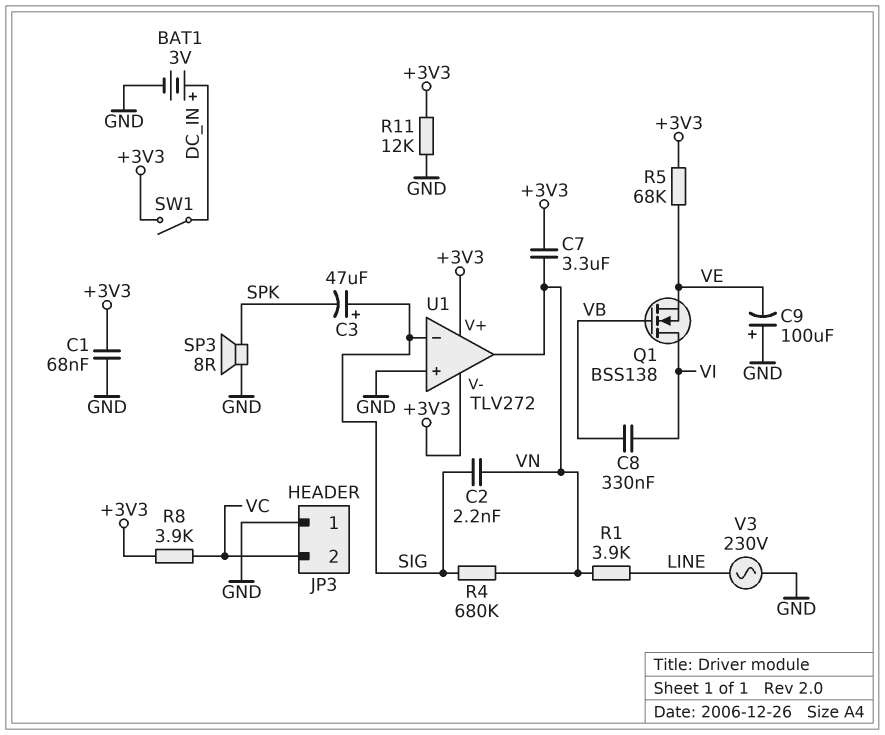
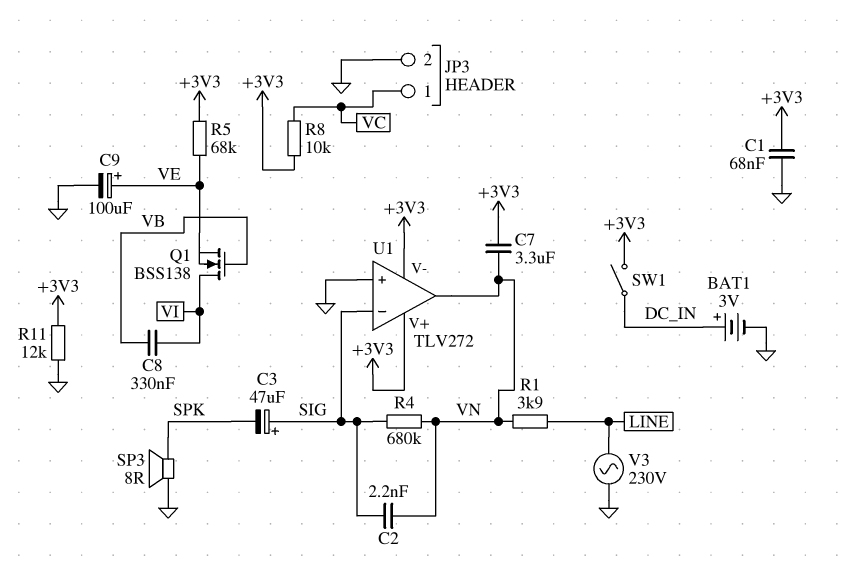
C9: 100uF (plus GND, minus VE) -> 100uF (plus VE, minus GND)
JP3 pin 1: GND -> VC
JP3 pin 2: VC -> GND
R8: 3.9k (+3V3, VC) -> 10k (+3V3, VC)

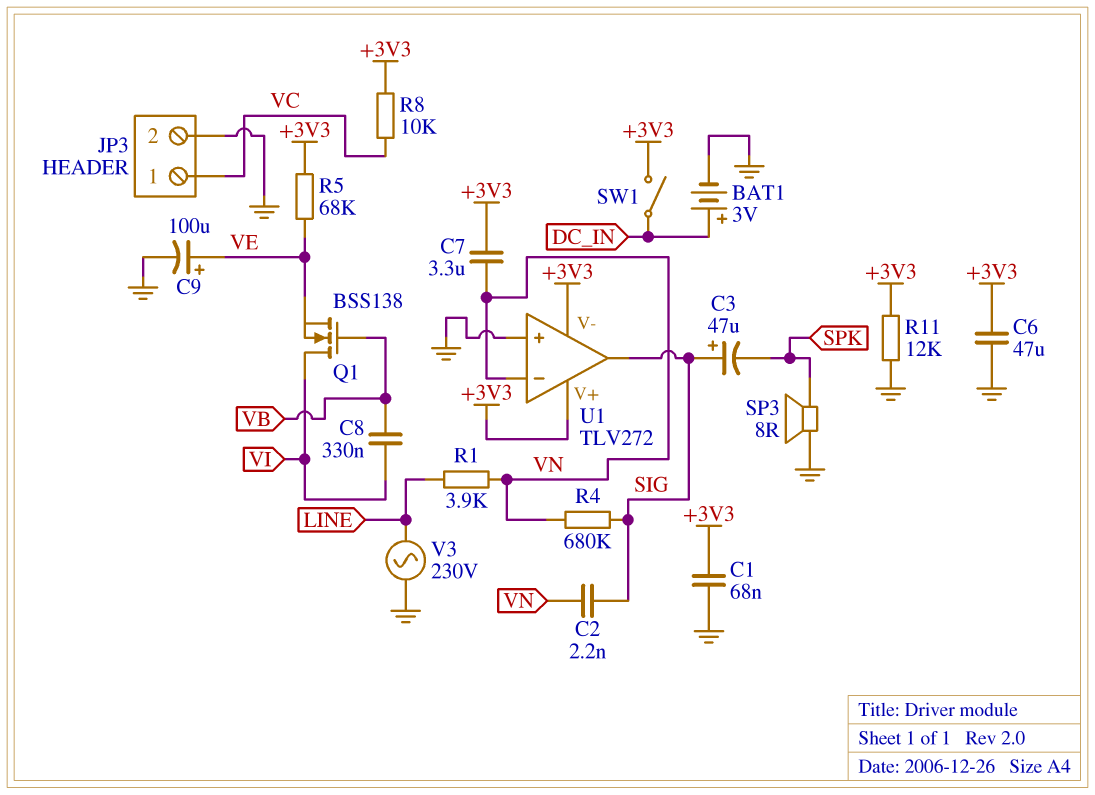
C6: none -> 47uF (+3V3, GND)
U1 pin in-: SIG -> VN
U1 pin out: VN -> SIG

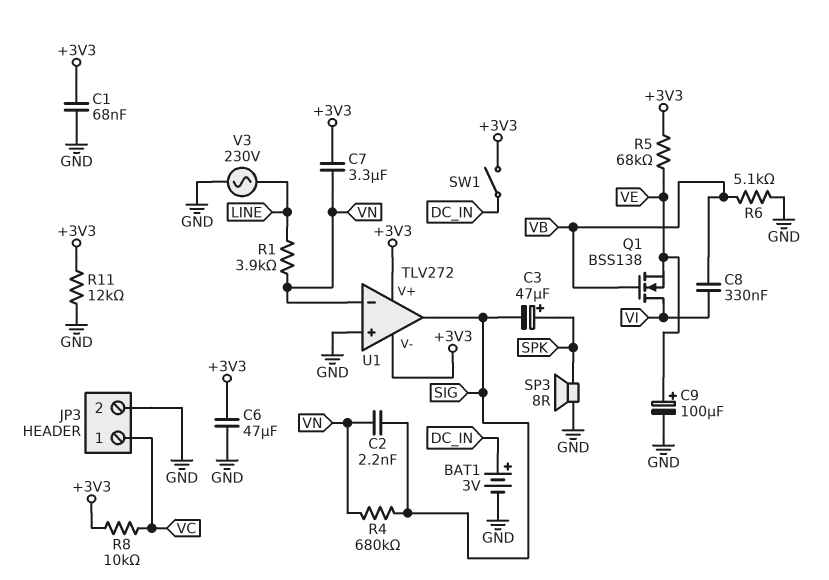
C3: 47uF (plus SIG, minus SPK) -> 47uF (plus SPK, minus SIG)
R6: none -> 5.1k (GND, VB)

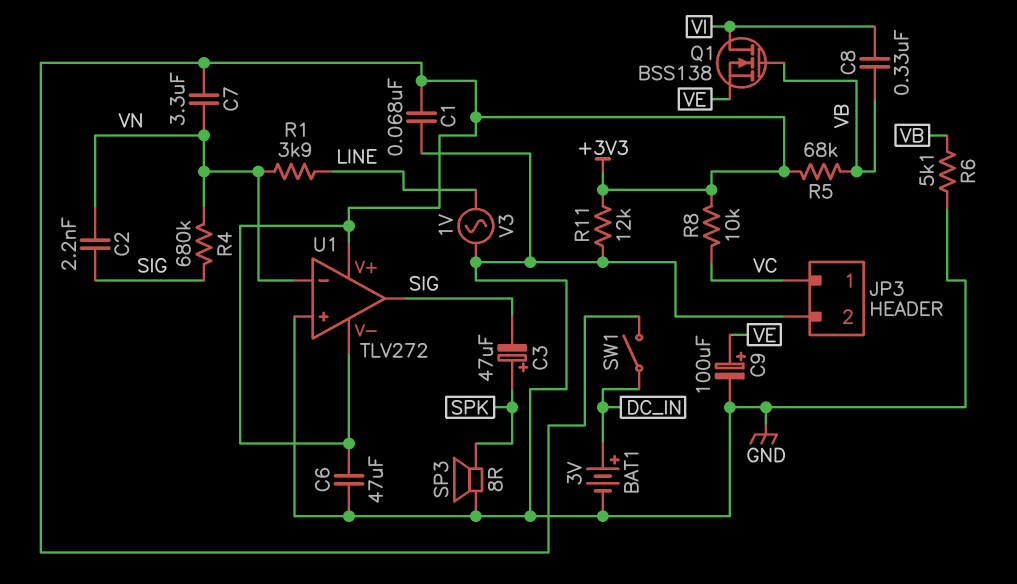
R5: 68k (+3V3, VE) -> 68k (+3V3, VB)
V3: AC 230V (GND, LINE) -> AC 1V (GND, LINE)

